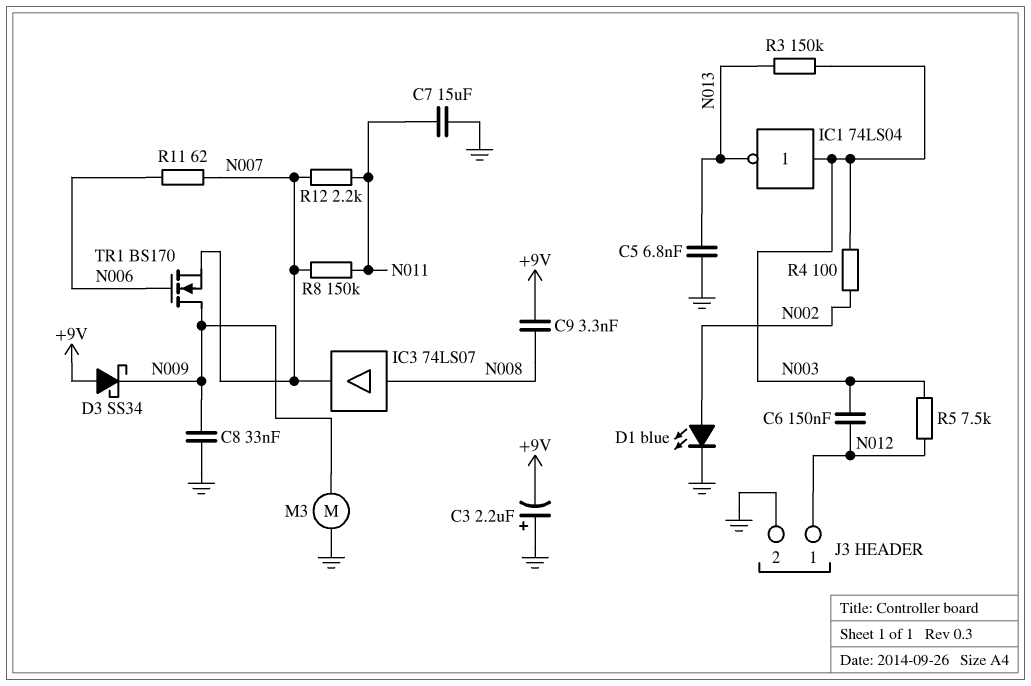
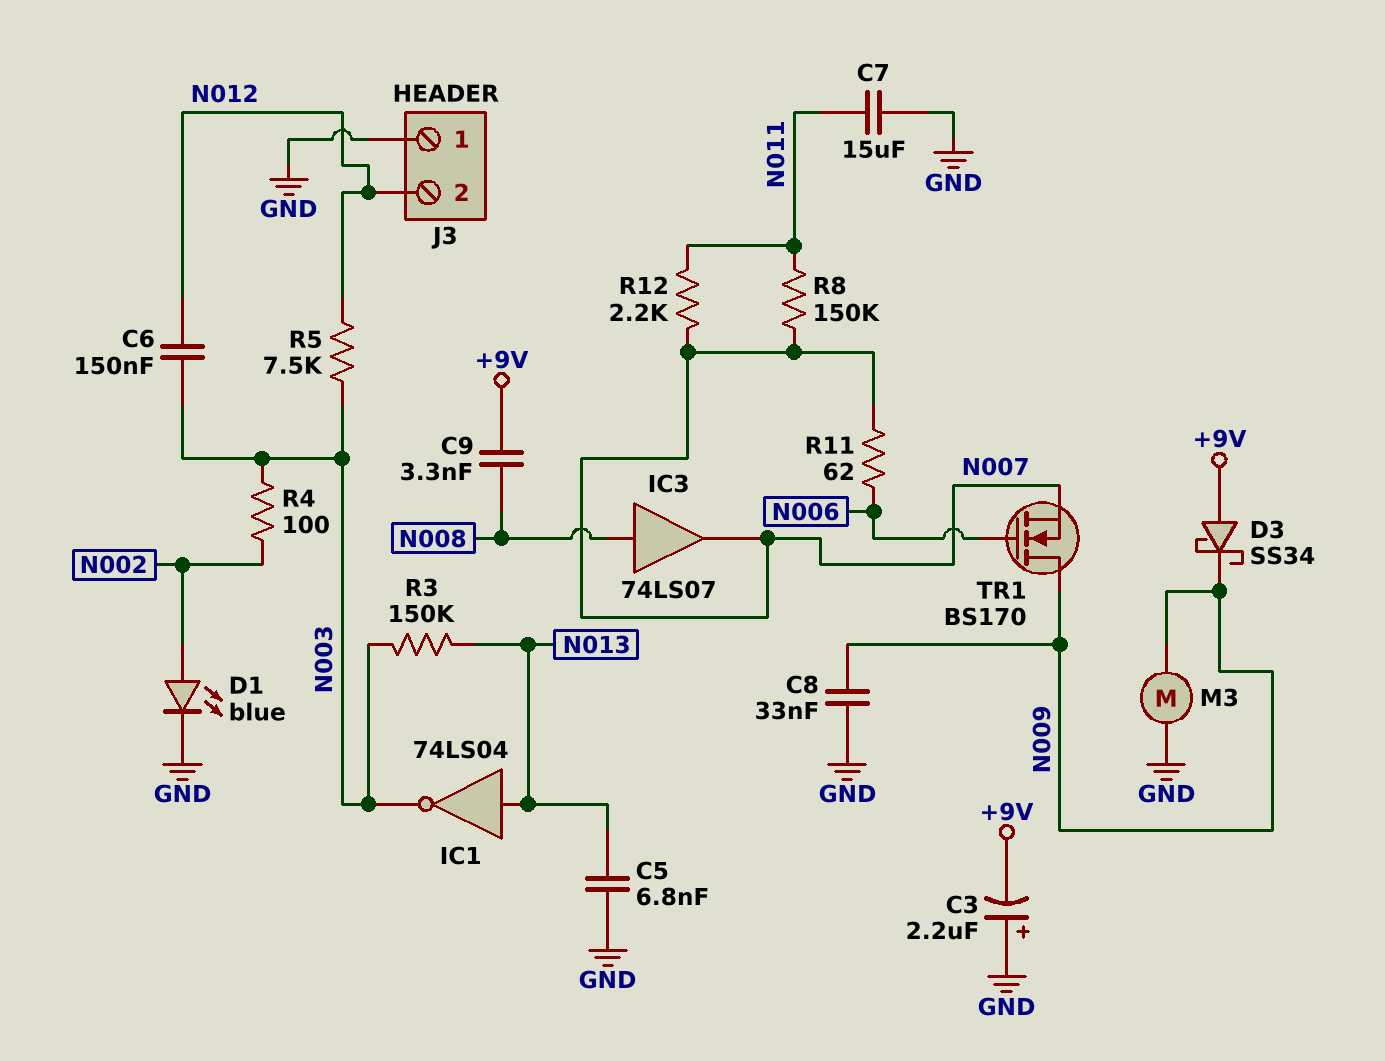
IC1: NOT 74LS04 (in N003, out N013) -> NOT 74LS04 (in N013, out N003)
J3 pin 1: N012 -> GND
J3 pin 2: GND -> N012

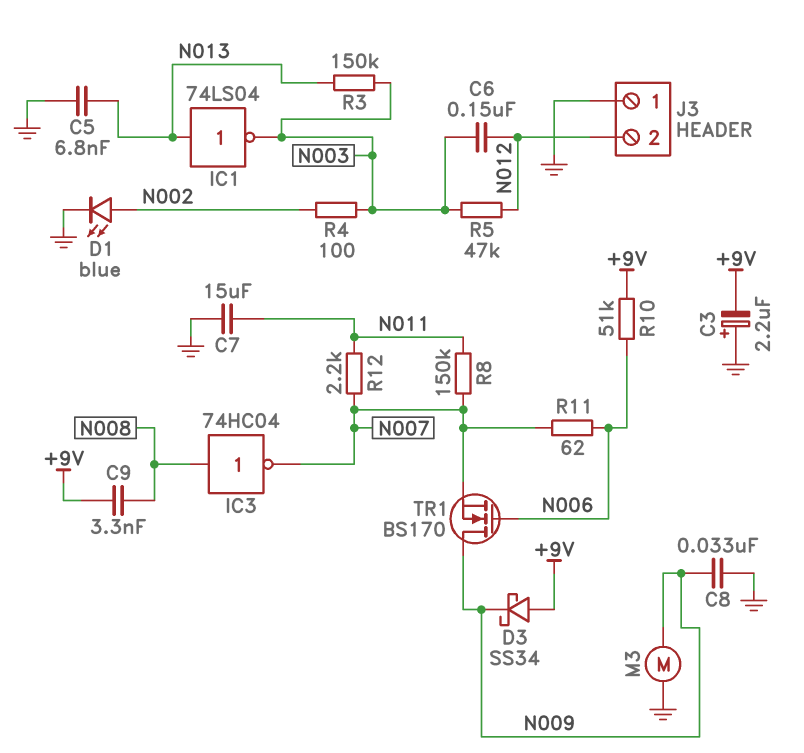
IC3: buffer 74LS07 (in N008, out N007) -> NOT 74HC04 (in N008, out N007)
R5: 7.5k (N003, N012) -> 47k (N003, N012)
R10: none -> 51k (+9V, N006)

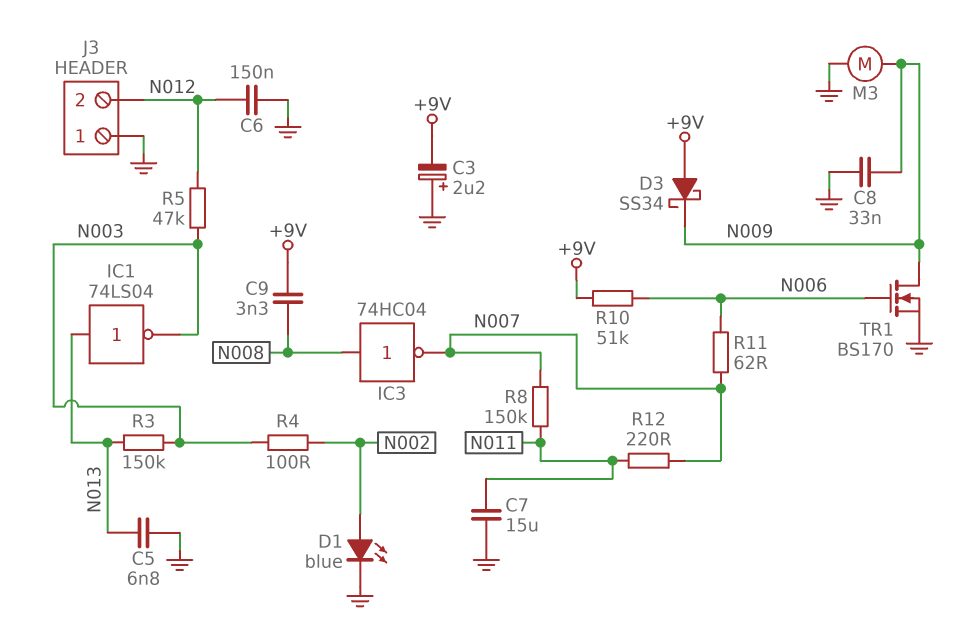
C6: 150nF (N003, N012) -> 150nF (GND, N012)
R12: 2.2k (N007, N011) -> 220 (N007, N011)
TR1: NMOS BS170 (G N006, D N009, S N007) -> NMOS BS170 (G N006, D N009, S GND)

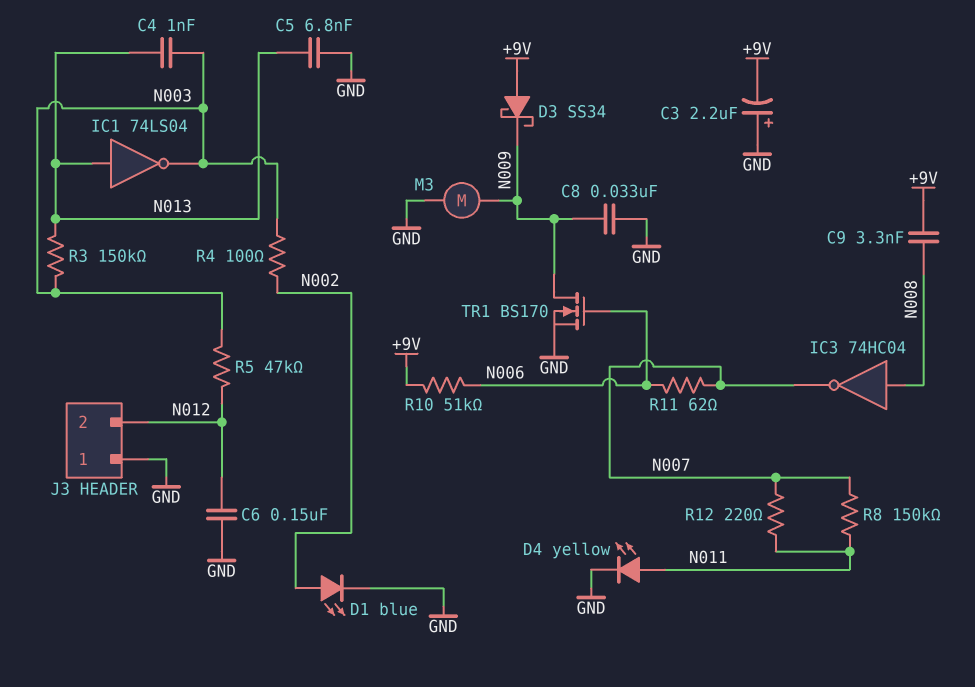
C4: none -> 1nF (N003, N013)
C7: 15uF (GND, N011) -> none
D4: none -> LED yellow (A N011, K GND)

